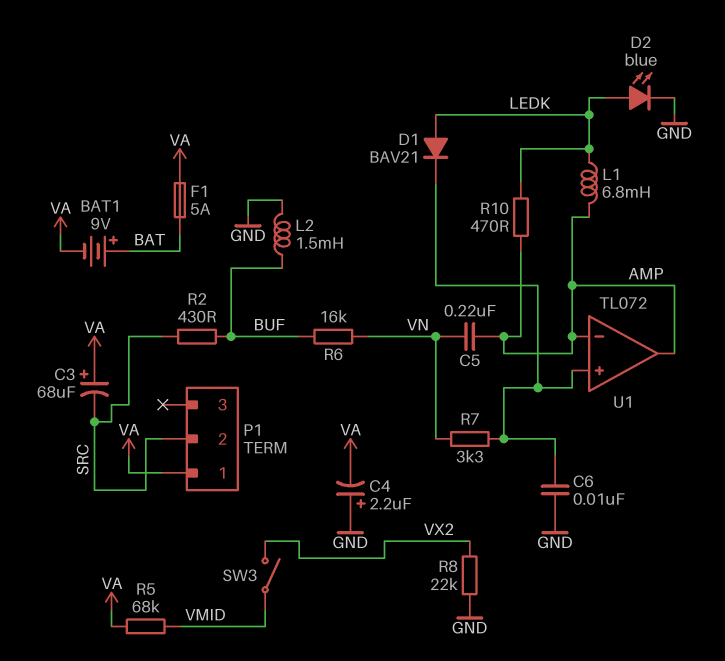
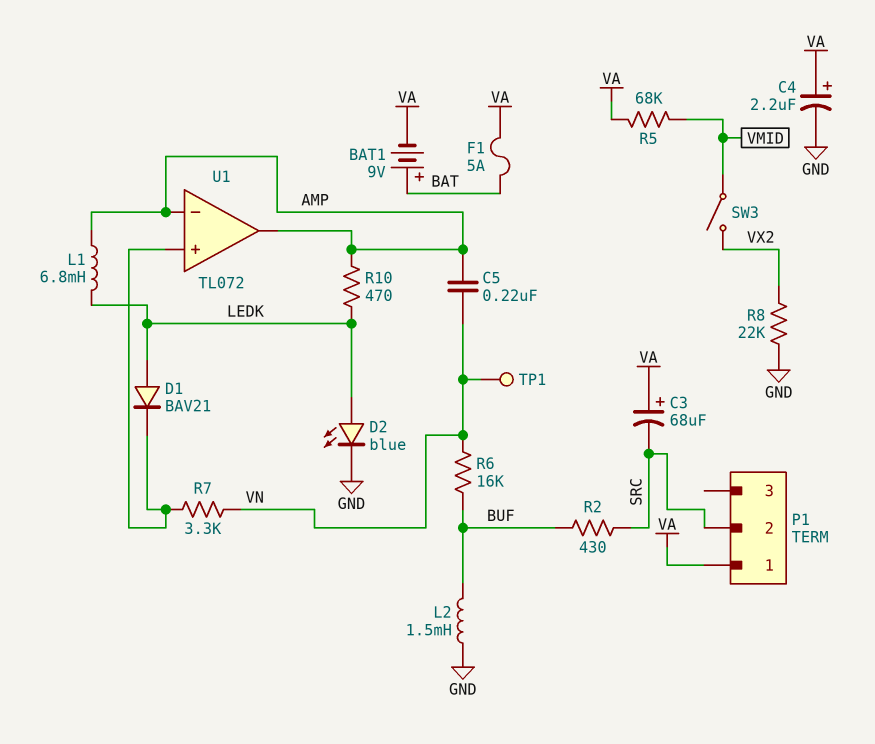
C4: 2.2uF (plus GND, minus VA) -> 2.2uF (plus VA, minus GND)
C6: 10nF (GND, U1/in+) -> none
TP1: none -> test point (VN)

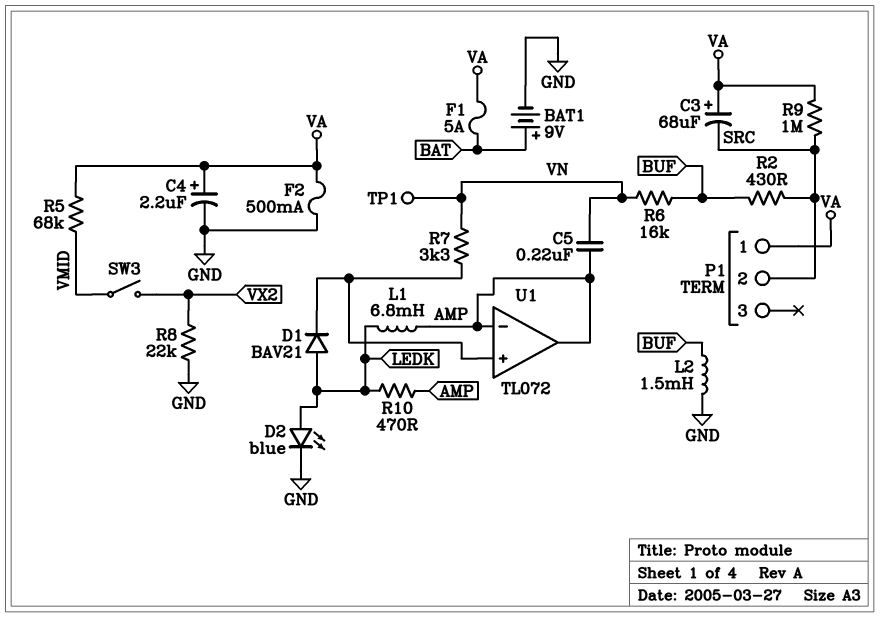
BAT1: 9V (plus BAT, minus VA) -> 9V (plus BAT, minus GND)
F2: none -> 500mA (GND, VA)
R9: none -> 1M (SRC, VA)

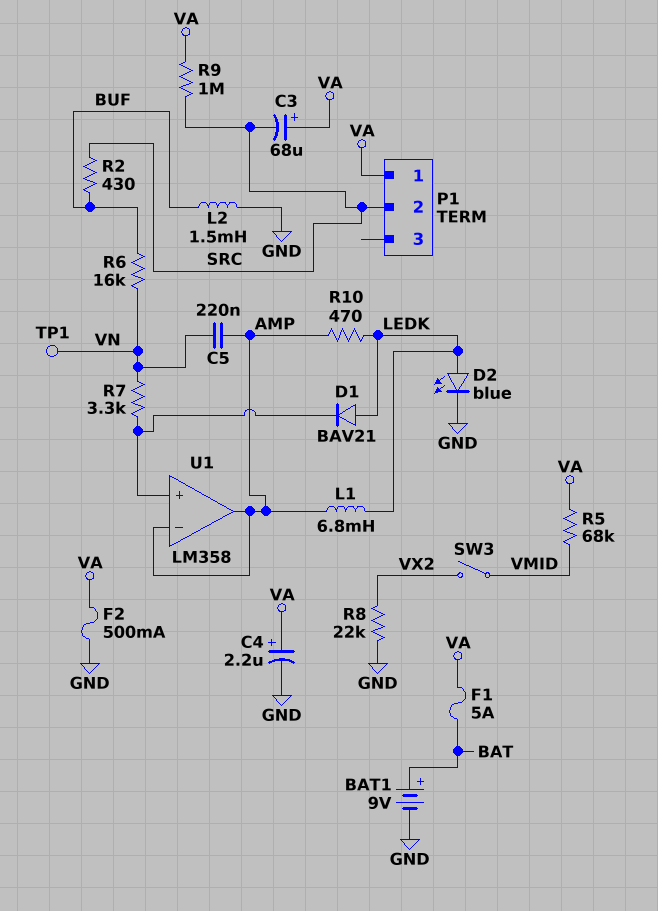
U1: TL072 -> LM358

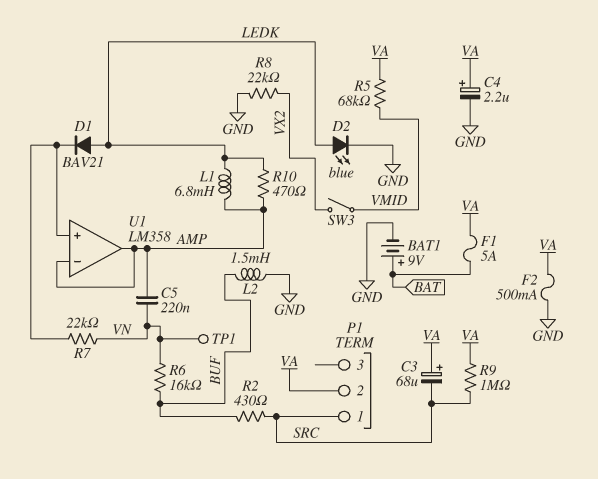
P1 pin 1: VA -> SRC
P1 pin 2: SRC -> VA
R7: 3.3k (U1/in+, VN) -> 22k (U1/in+, VN)

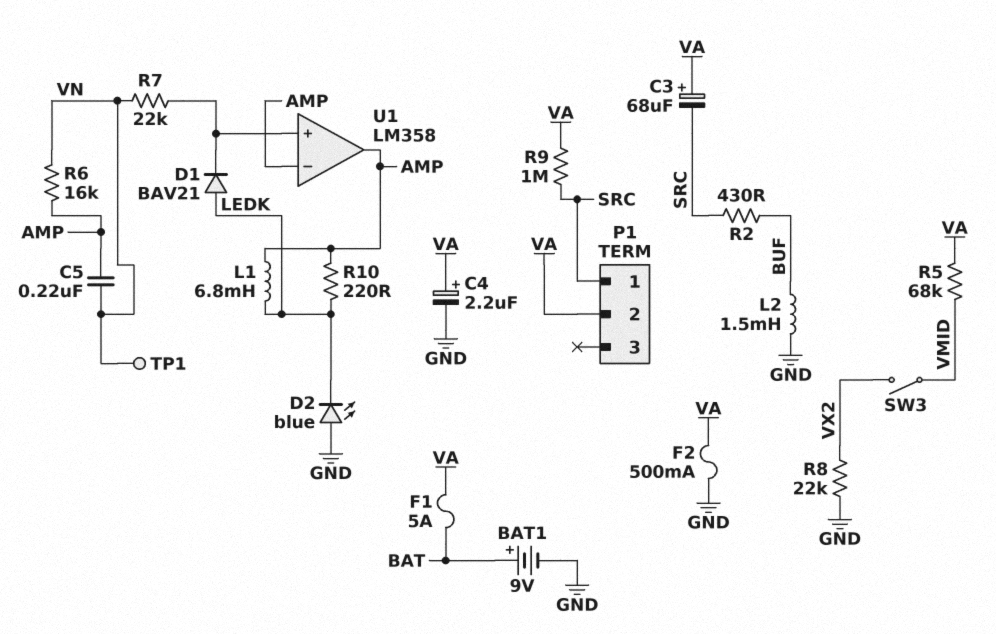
D2: LED blue (A LEDK, K GND) -> LED blue (A GND, K LEDK)
R6: 16k (BUF, VN) -> 16k (AMP, VN)
R10: 470 (AMP, LEDK) -> 220 (AMP, LEDK)

